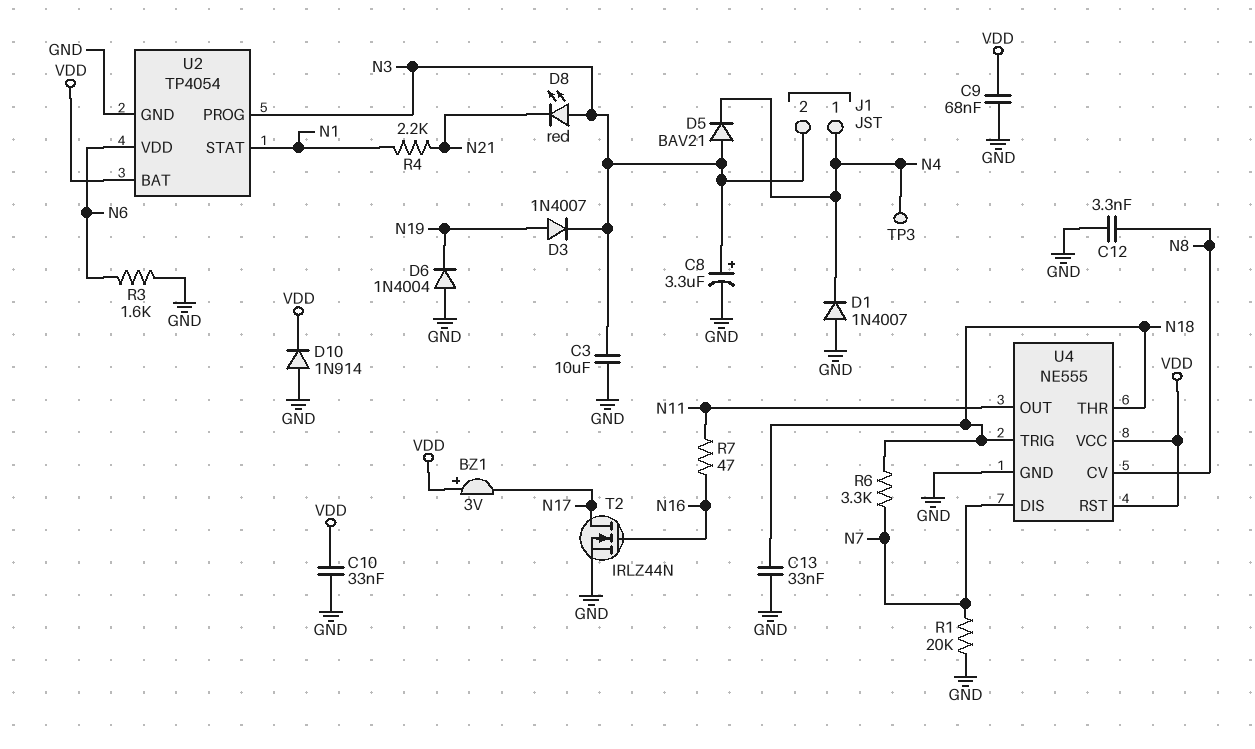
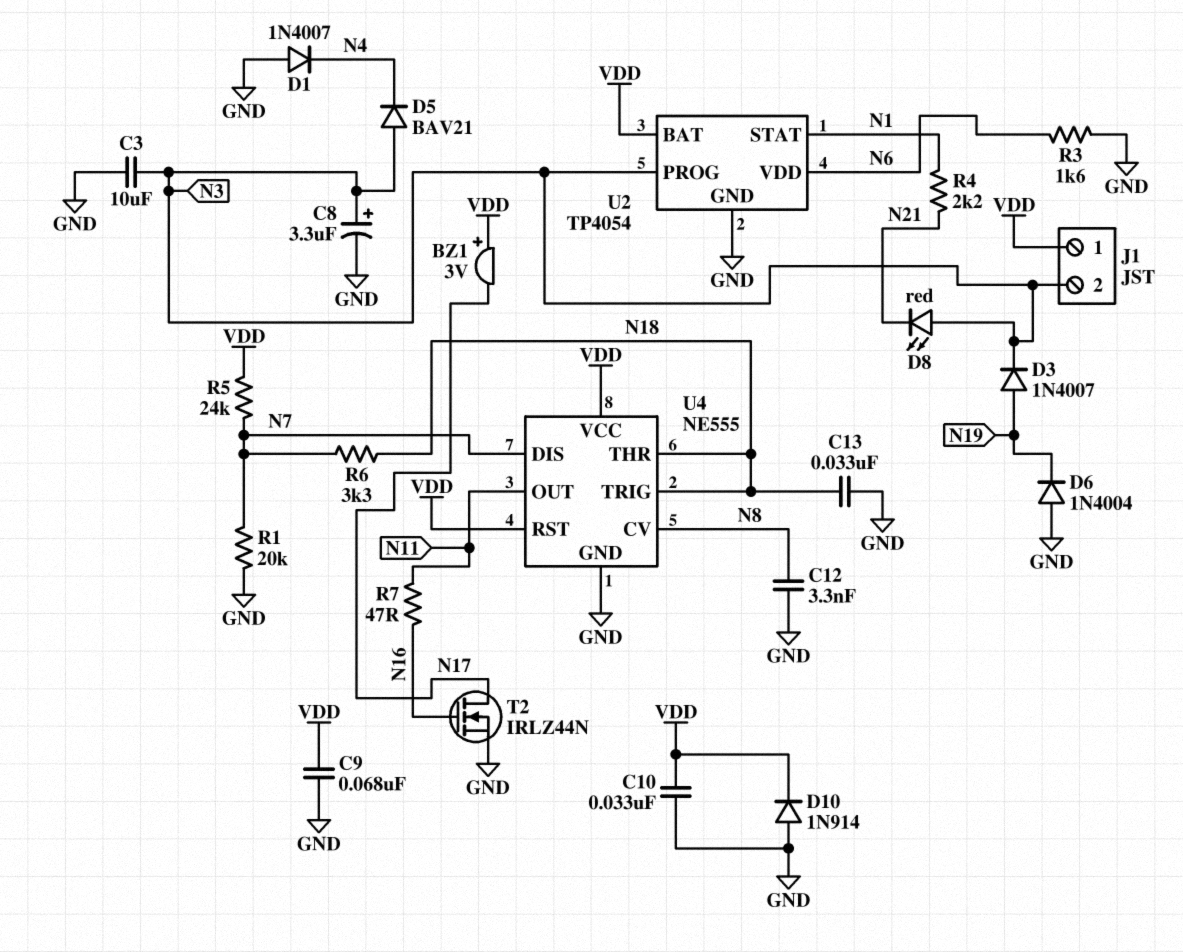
J1 pin 1: N4 -> VDD
R5: none -> 24k (N7, VDD)
TP3: test point (N4) -> none

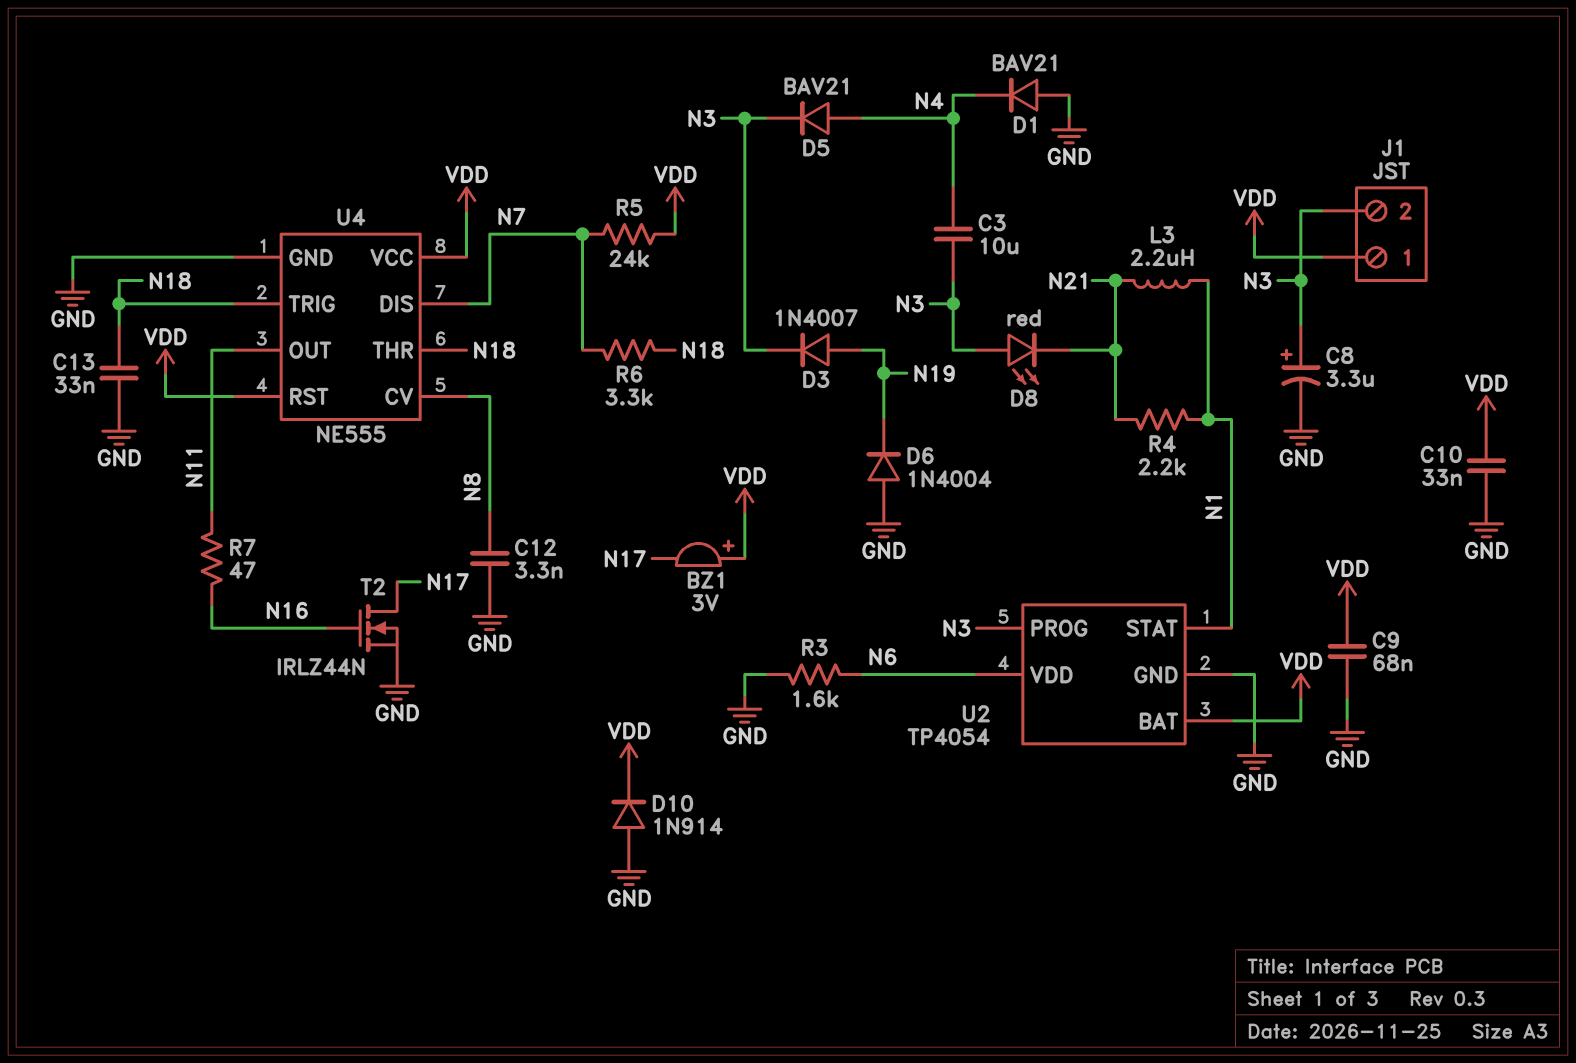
C3: 10uF (GND, N3) -> 10uF (N3, N4)
D1: diode 1N4007 (A GND, K N4) -> diode BAV21 (A GND, K N4)
D5: diode BAV21 (A N3, K N4) -> diode BAV21 (A N4, K N3)
L3: none -> 2.2uH (N1, N21)
R1: 20k (GND, N7) -> none

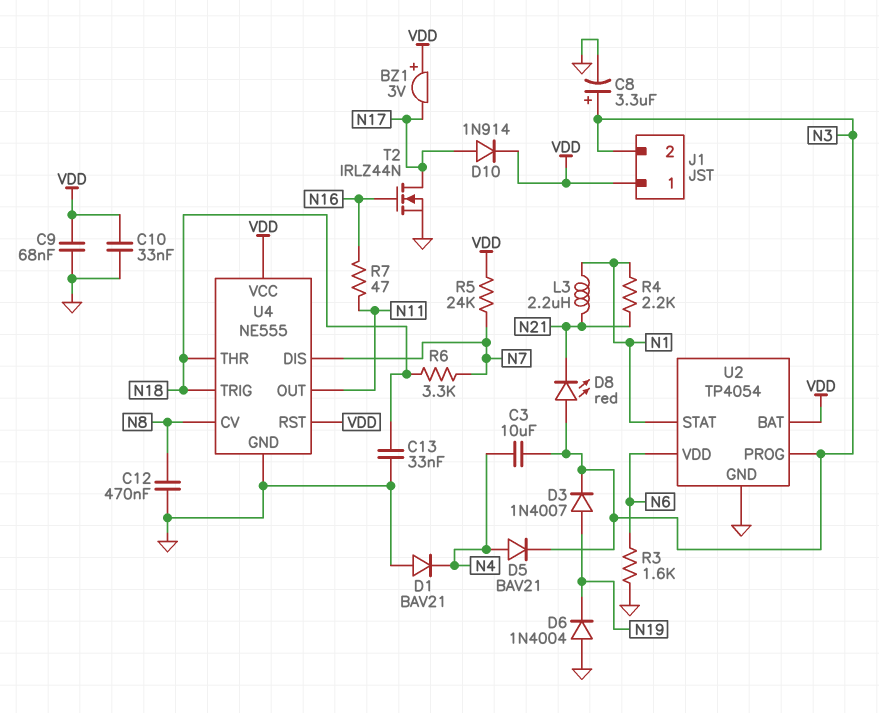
C12: 3.3nF (GND, N8) -> 470nF (GND, N8)
D10: diode 1N914 (A GND, K VDD) -> diode 1N914 (A N17, K VDD)

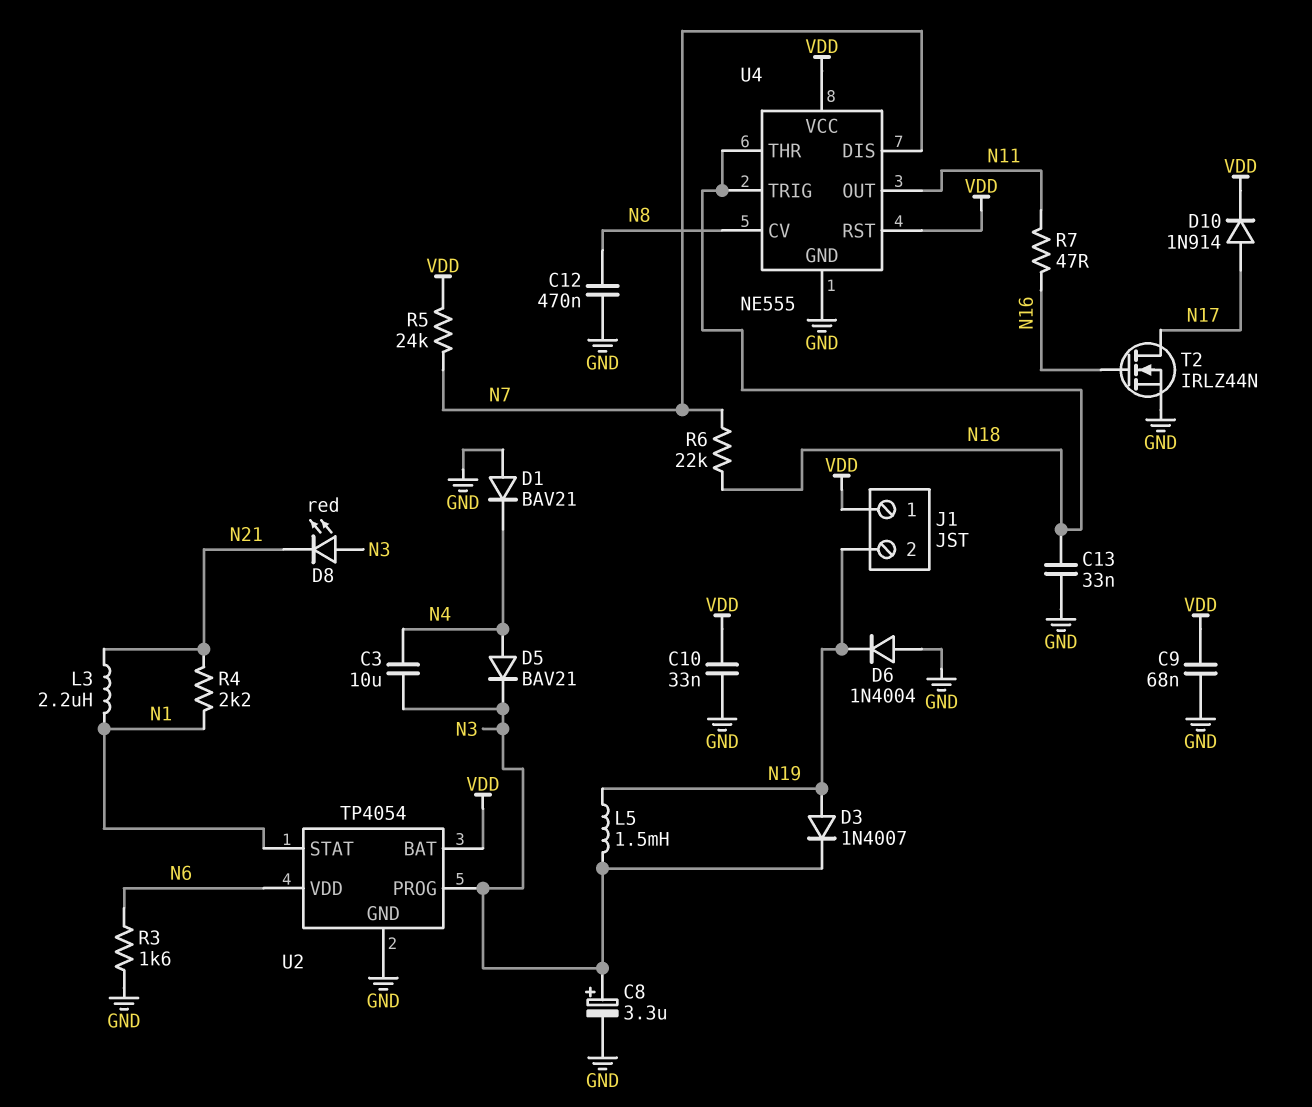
BZ1: buzzer 3V (plus VDD, minus N17) -> none
J1 pin 2: N3 -> N19
L5: none -> 1.5mH (N3, N19)
R6: 3.3k (N7, N18) -> 22k (N7, N18)

